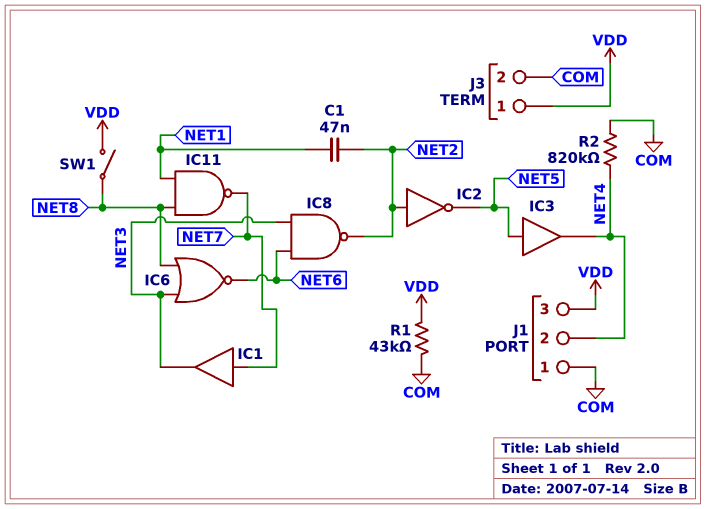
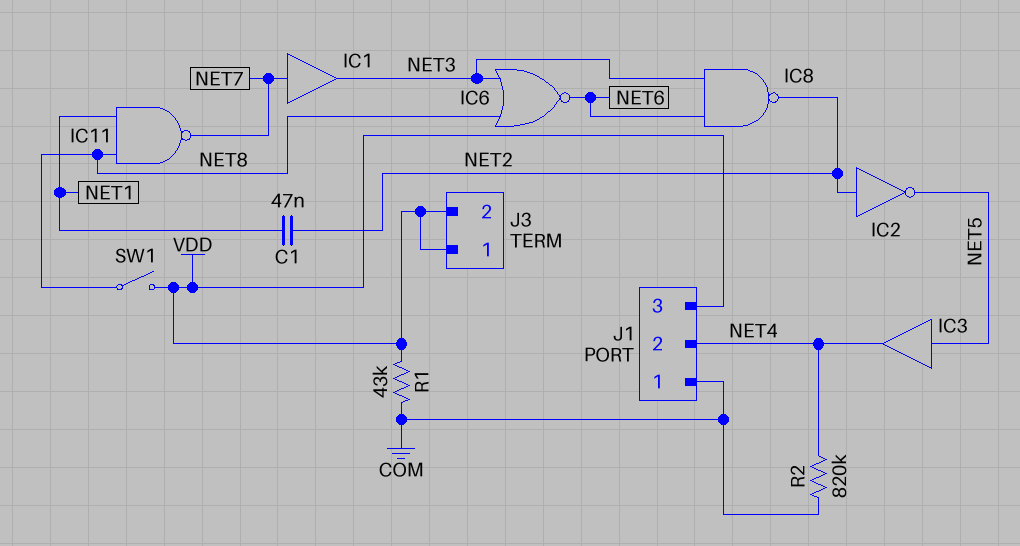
J3 pin 2: COM -> VDD

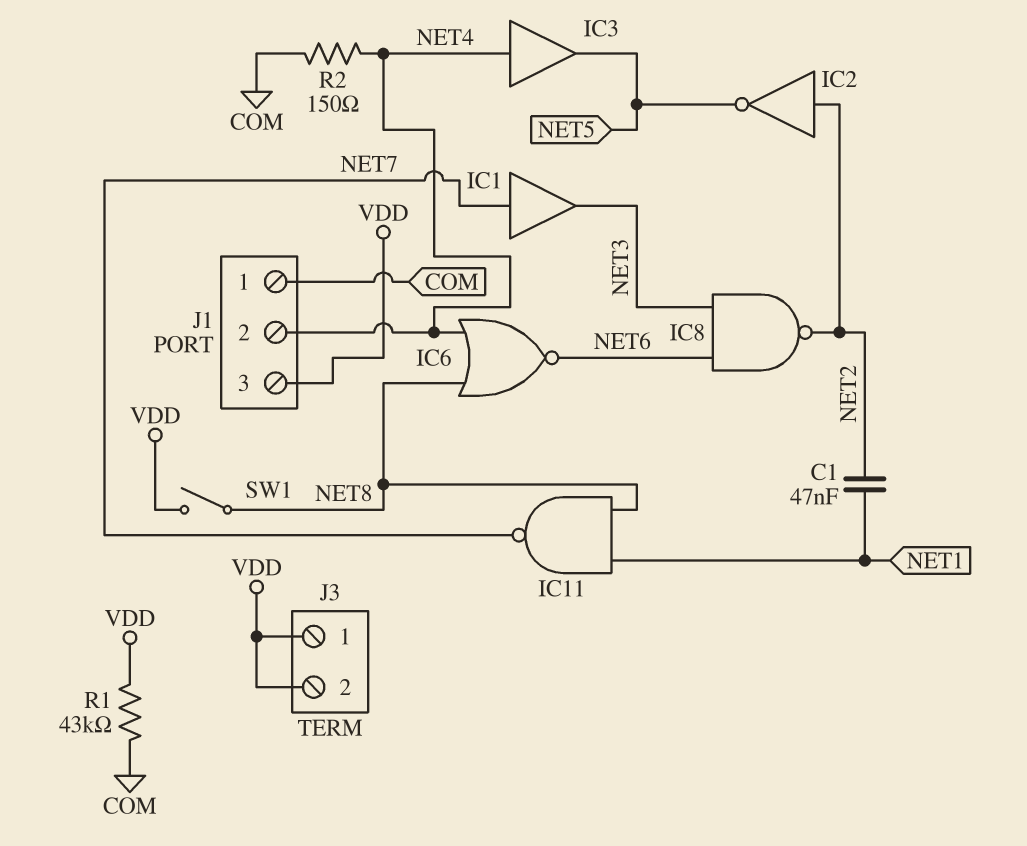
IC3: buffer (in NET5, out NET4) -> buffer (in NET4, out NET5)
IC6: NOR (in NET3, in NET8, out NET6) -> NOR (in NET4, in NET8, out NET6)
R2: 820k (COM, NET4) -> 150 (COM, NET4)

